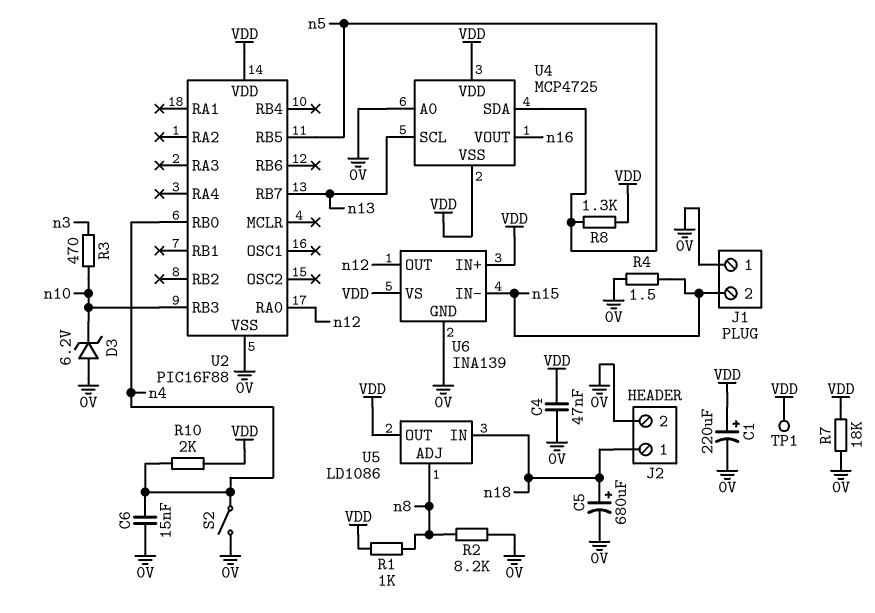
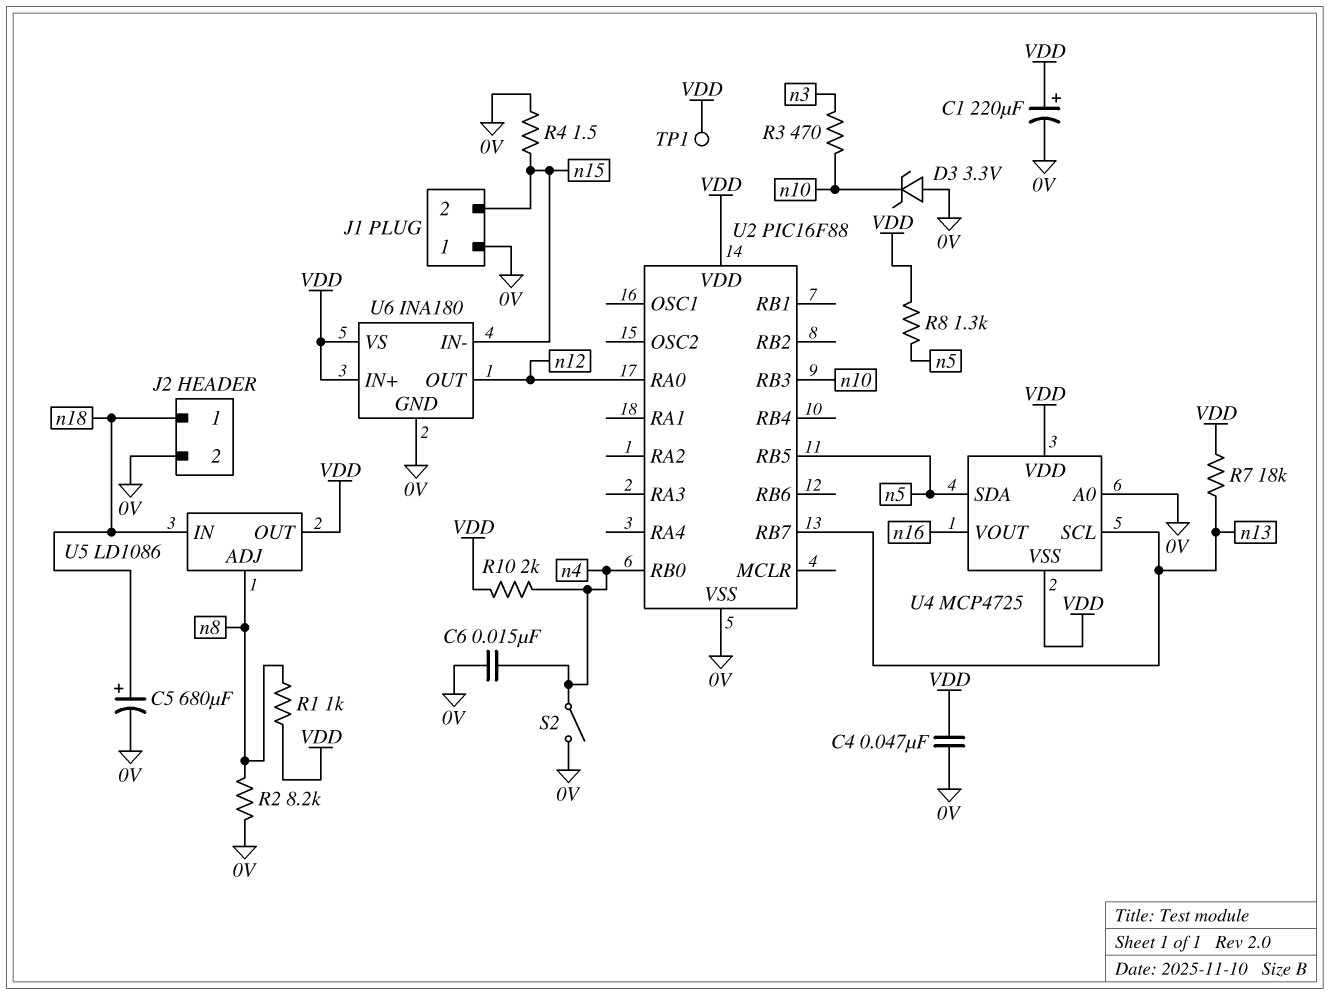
D3: zener 6.2V (A 0V, K n10) -> zener 3.3V (A 0V, K n10)
R7: 18k (0V, VDD) -> 18k (VDD, n13)
U6: INA139 -> INA180

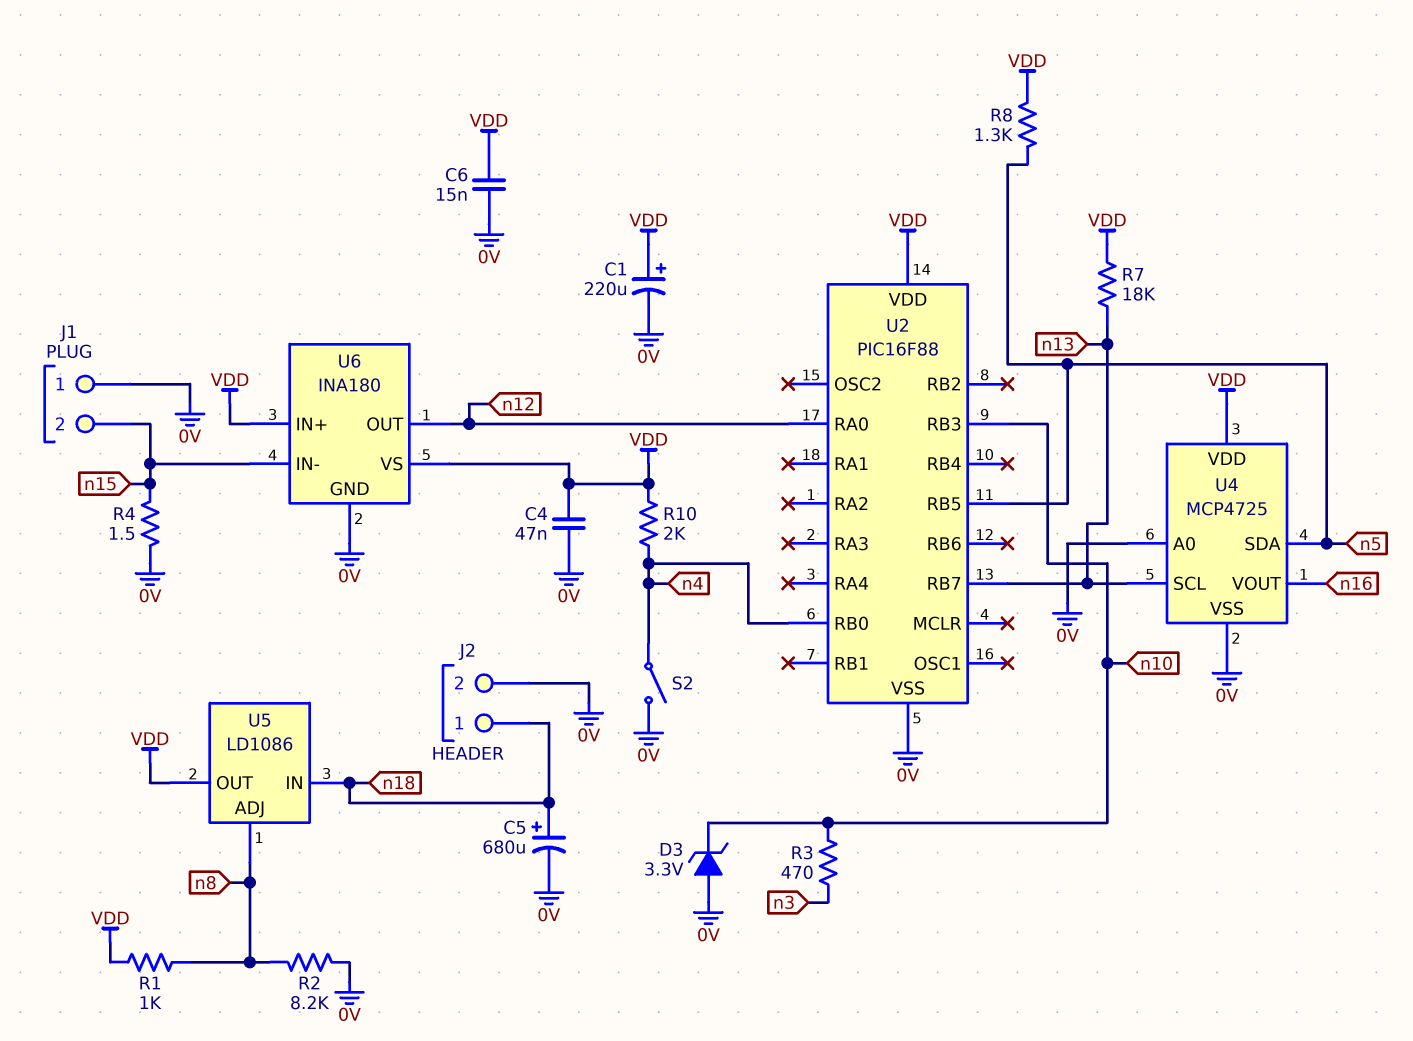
C6: 15nF (0V, n4) -> 15nF (0V, VDD)
TP1: test point (VDD) -> none
U4 pin VSS: VDD -> 0V

